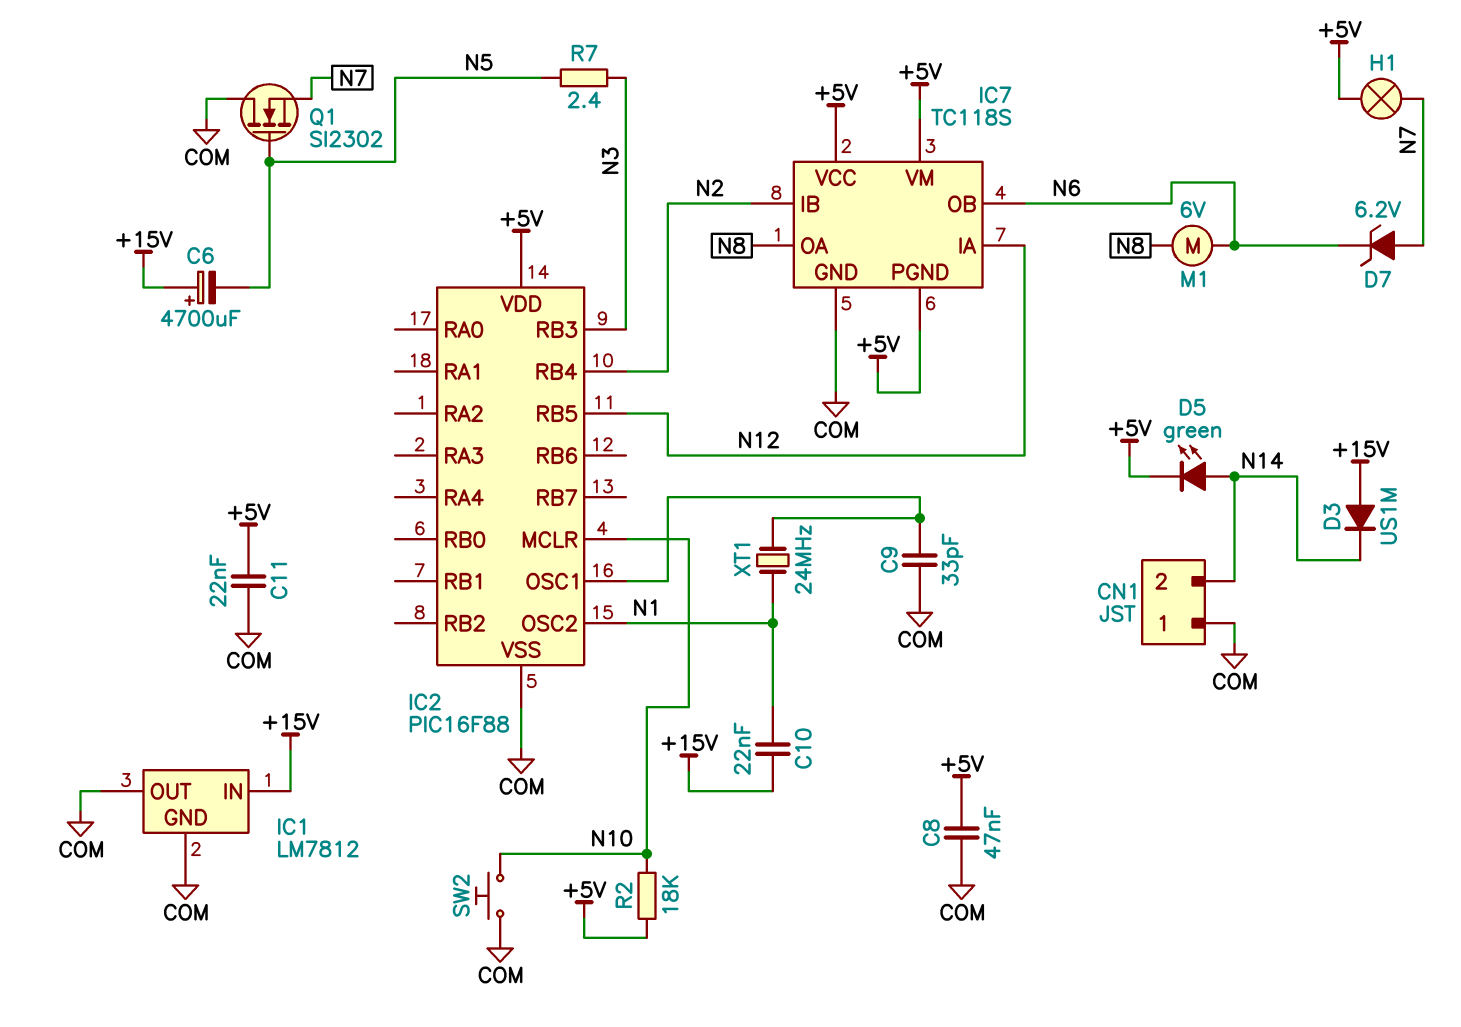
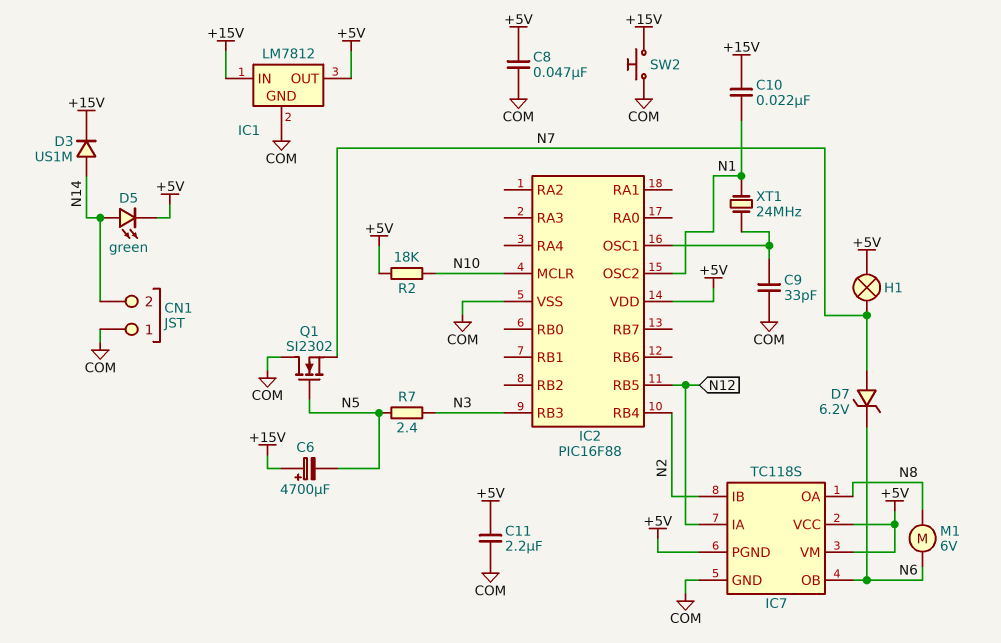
C11: 22nF (+5V, COM) -> 2.2uF (+5V, COM)
D3: diode US1M (A +15V, K N14) -> diode US1M (A N14, K +15V)
IC1 pin OUT: COM -> +5V
SW2: button (COM, N10) -> button (+15V, COM)

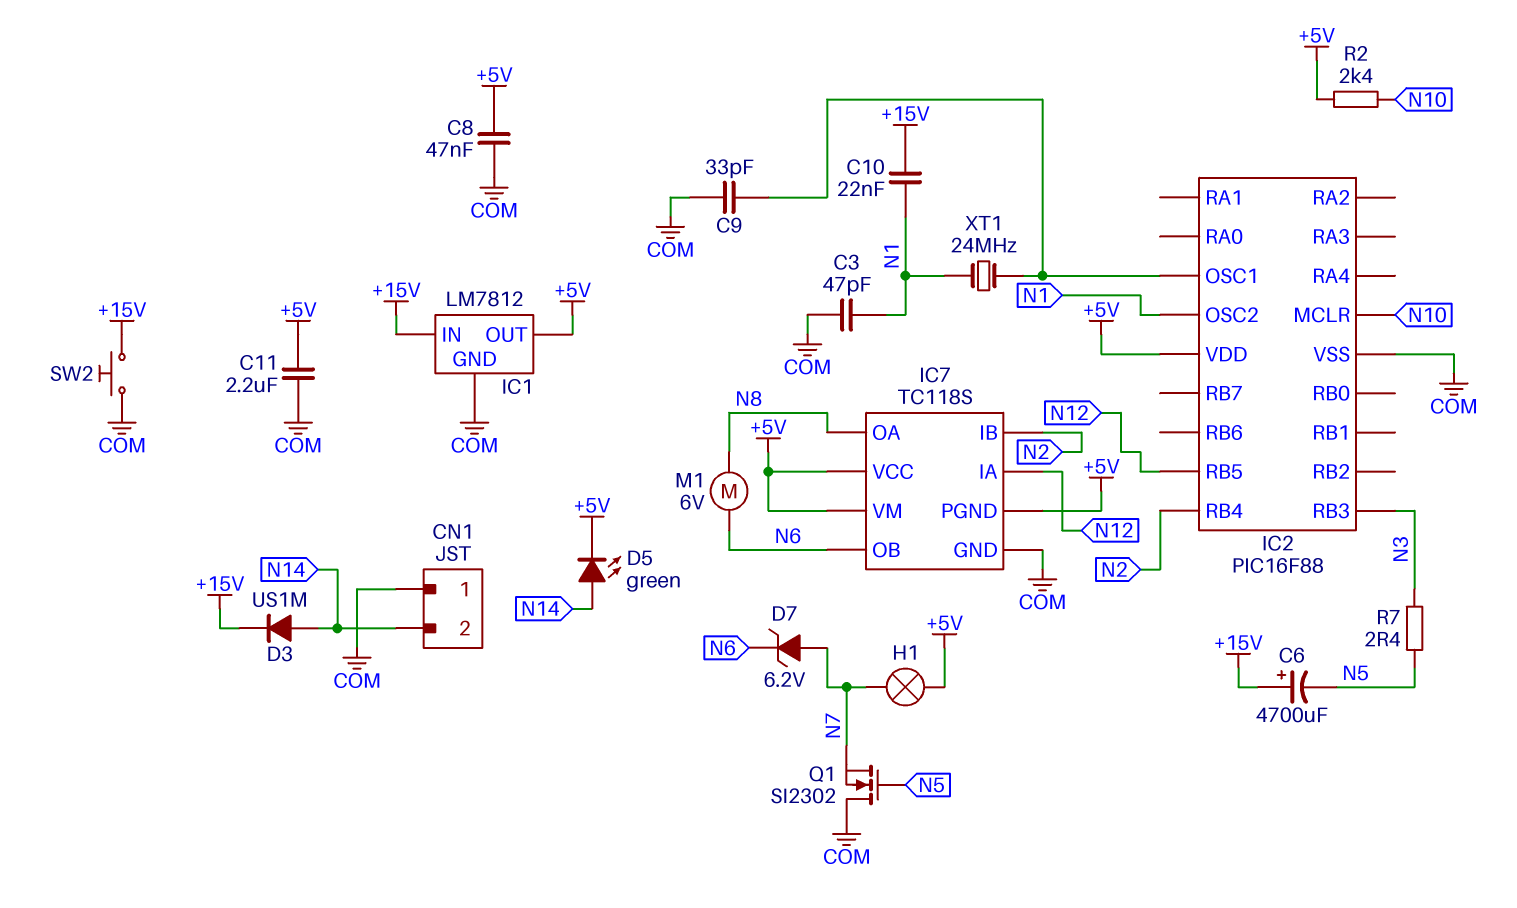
C3: none -> 47pF (COM, N1)
R2: 18k (+5V, N10) -> 2.4k (+5V, N10)

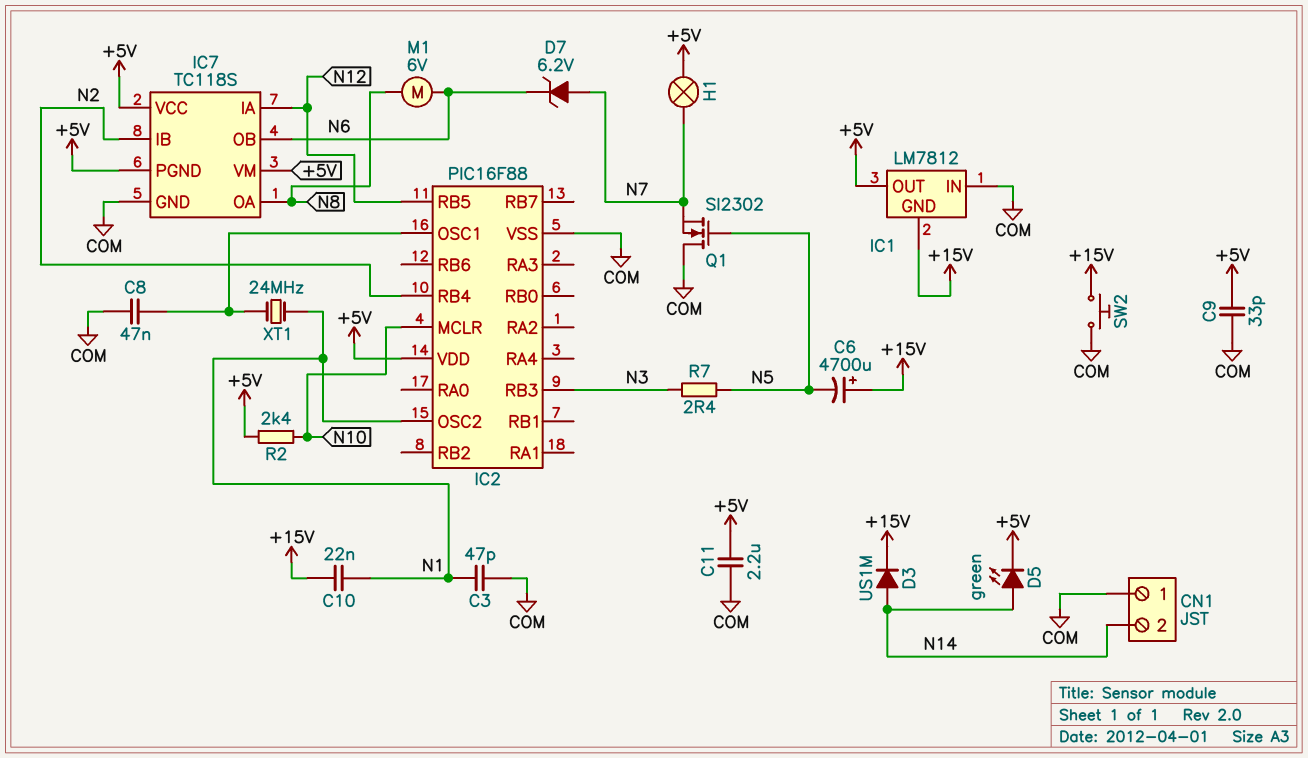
C8: 47nF (+5V, COM) -> 47nF (COM, IC2/OSC1)
C9: 33pF (COM, IC2/OSC1) -> 33pF (+5V, COM)
IC1 pin GND: COM -> +15V
IC1 pin IN: +15V -> COM

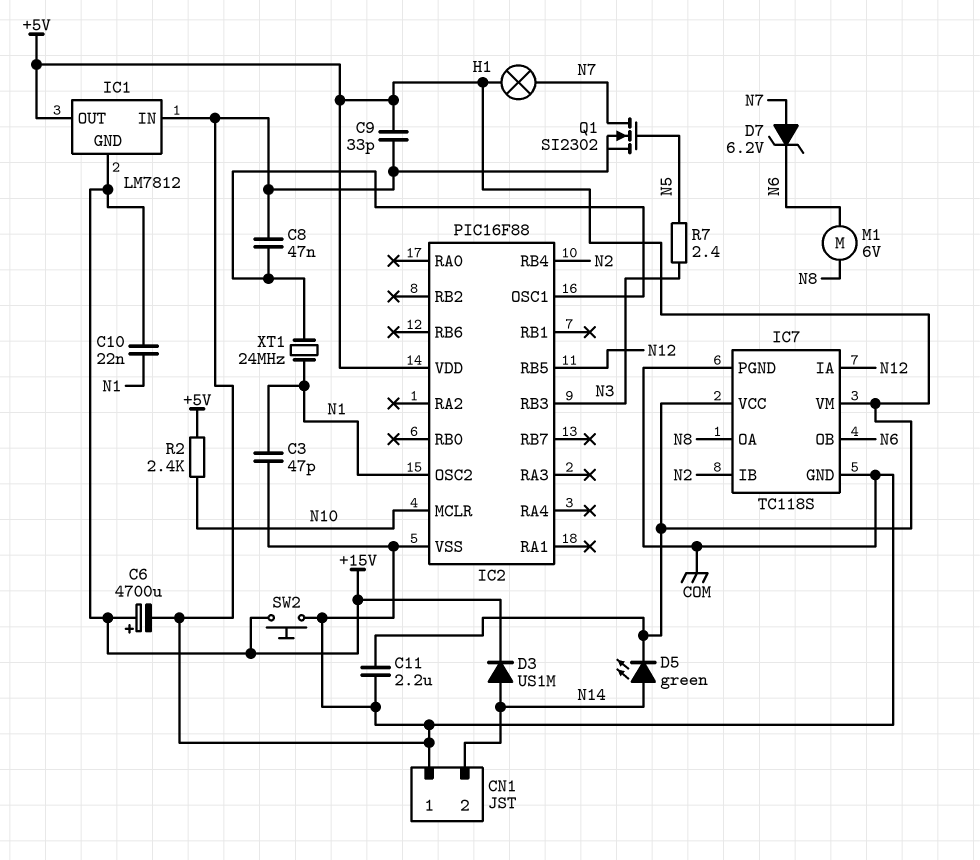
C6: 4700uF (plus +15V, minus N5) -> 4700uF (plus +15V, minus COM)
IC7 pin PGND: +5V -> COM
Q1: NMOS SI2302 (G N5, D COM, S N7) -> NMOS SI2302 (G N5, D N7, S COM)

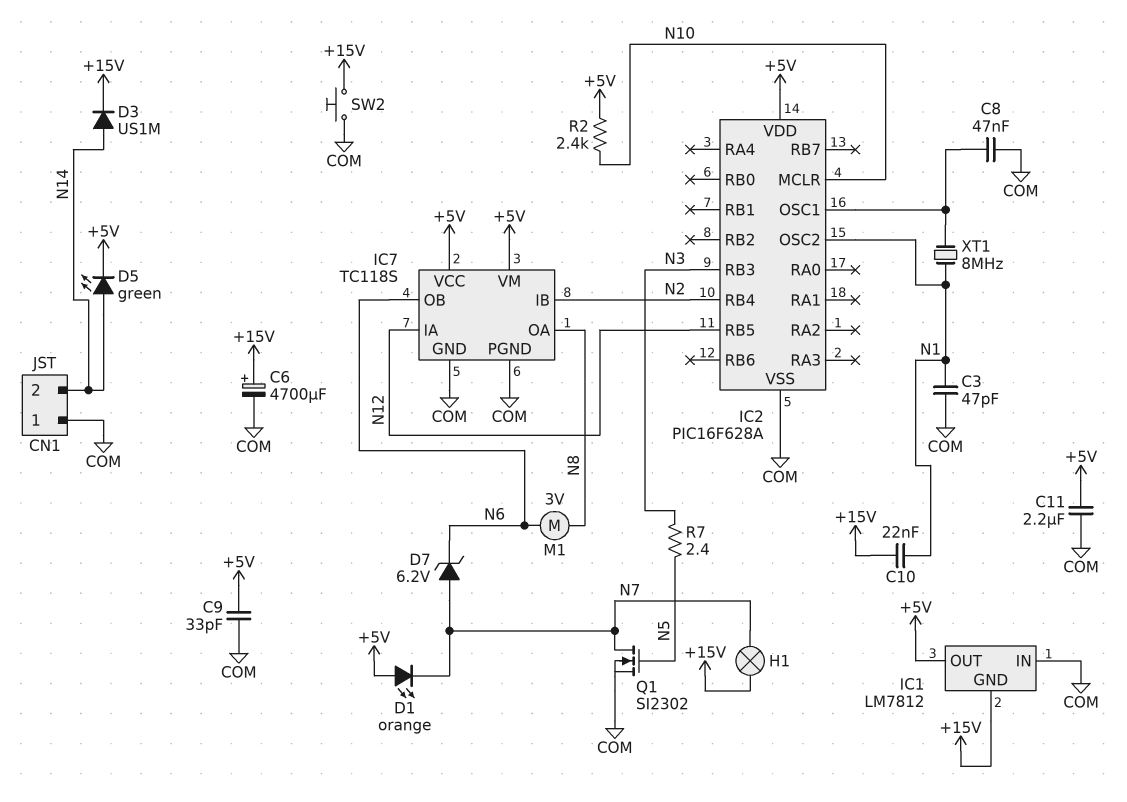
D1: none -> LED orange (A +5V, K N7)
H1: lamp (+5V, N7) -> lamp (+15V, N7)
IC2: PIC16F88 -> PIC16F628A
M1: motor 6V (N6, N8) -> motor 3V (N6, N8)
XT1: 24MHz (IC2/OSC1, N1) -> 8MHz (IC2/OSC1, N1)

